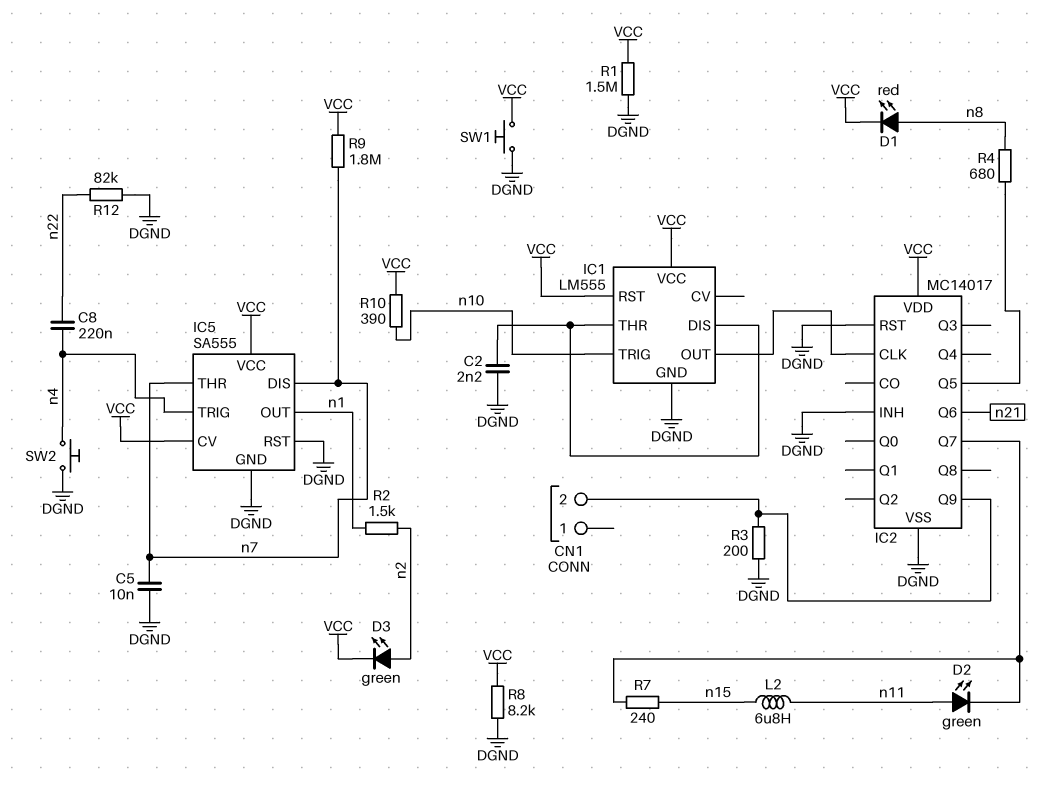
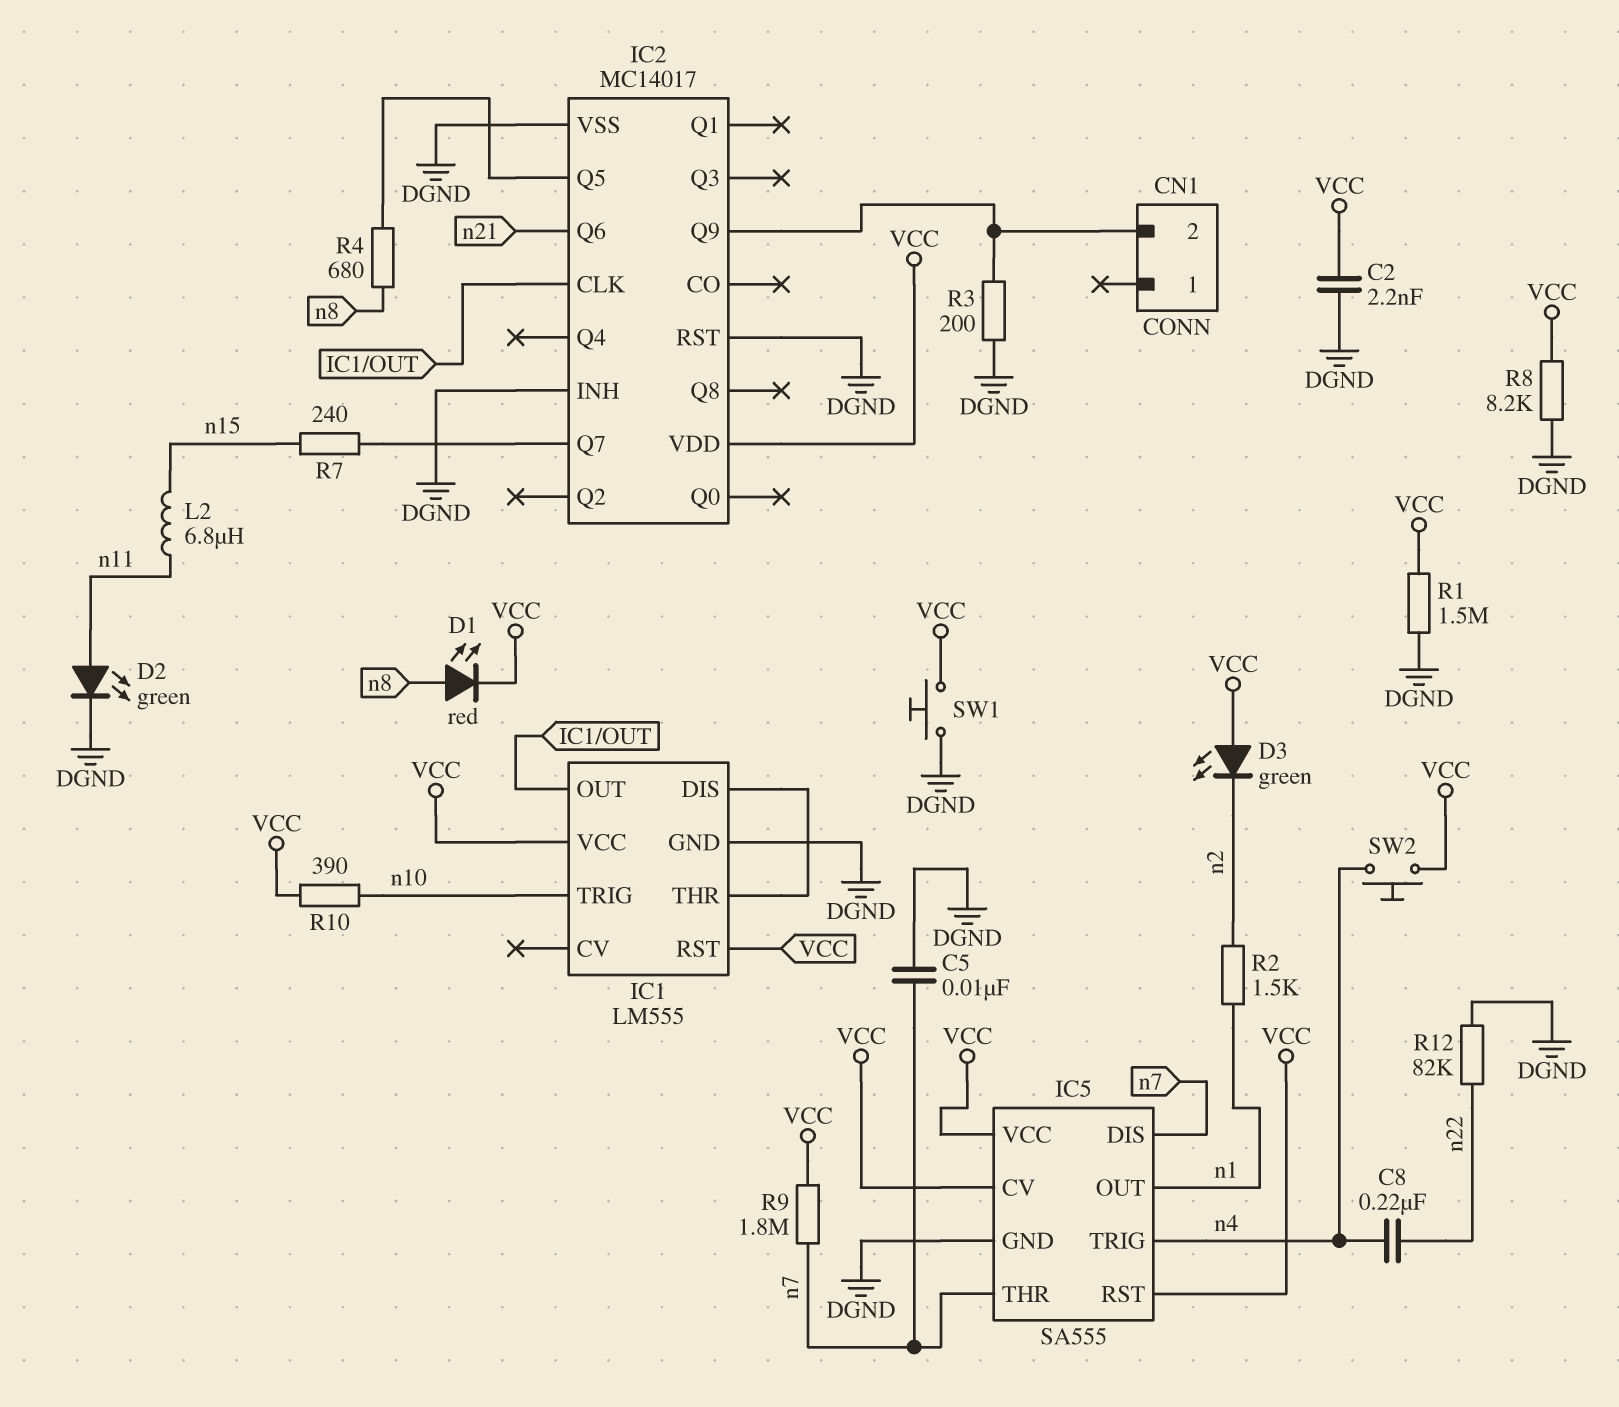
C2: 2.2nF (DGND, IC1/DIS) -> 2.2nF (DGND, VCC)
D2: LED green (A n11, K IC2/Q7) -> LED green (A n11, K DGND)
D3: LED green (A n2, K VCC) -> LED green (A VCC, K n2)
IC5 pin RST: DGND -> VCC
SW2: button (DGND, n4) -> button (VCC, n4)

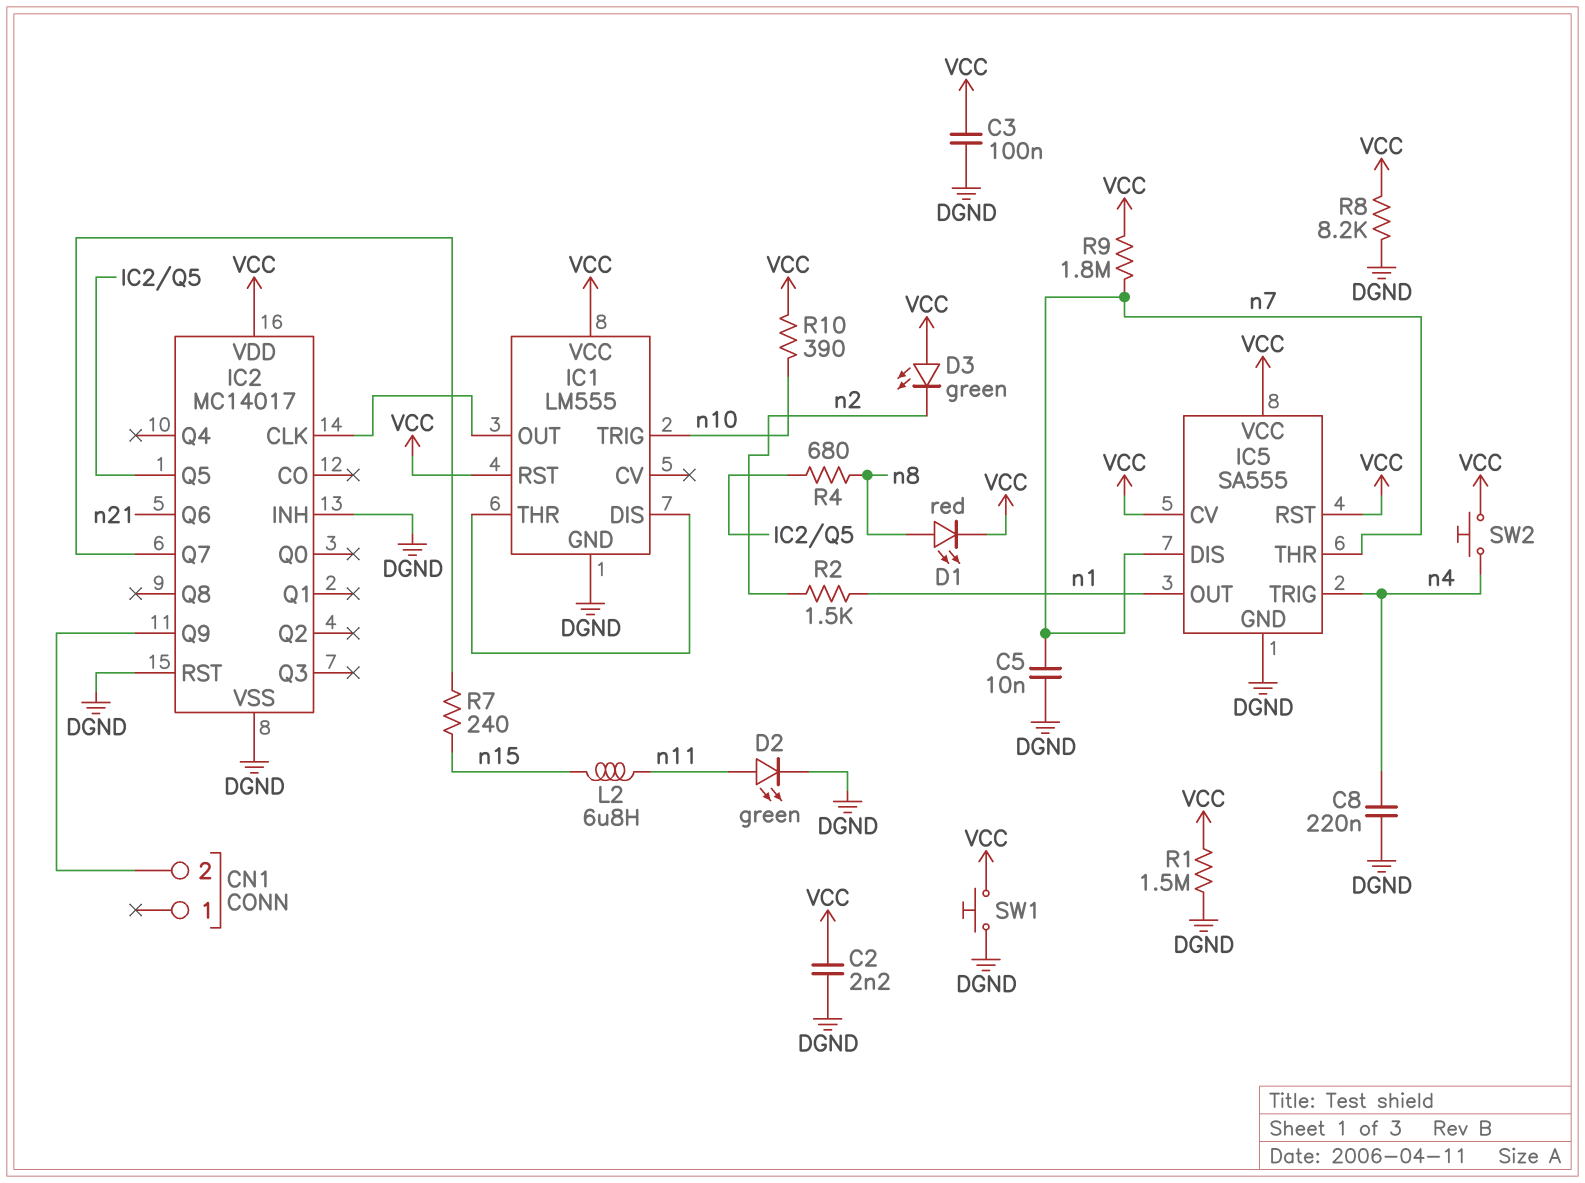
C3: none -> 100nF (DGND, VCC)
C8: 220nF (n4, n22) -> 220nF (DGND, n4)
R3: 200 (CN1/2, DGND) -> none
R12: 82k (DGND, n22) -> none

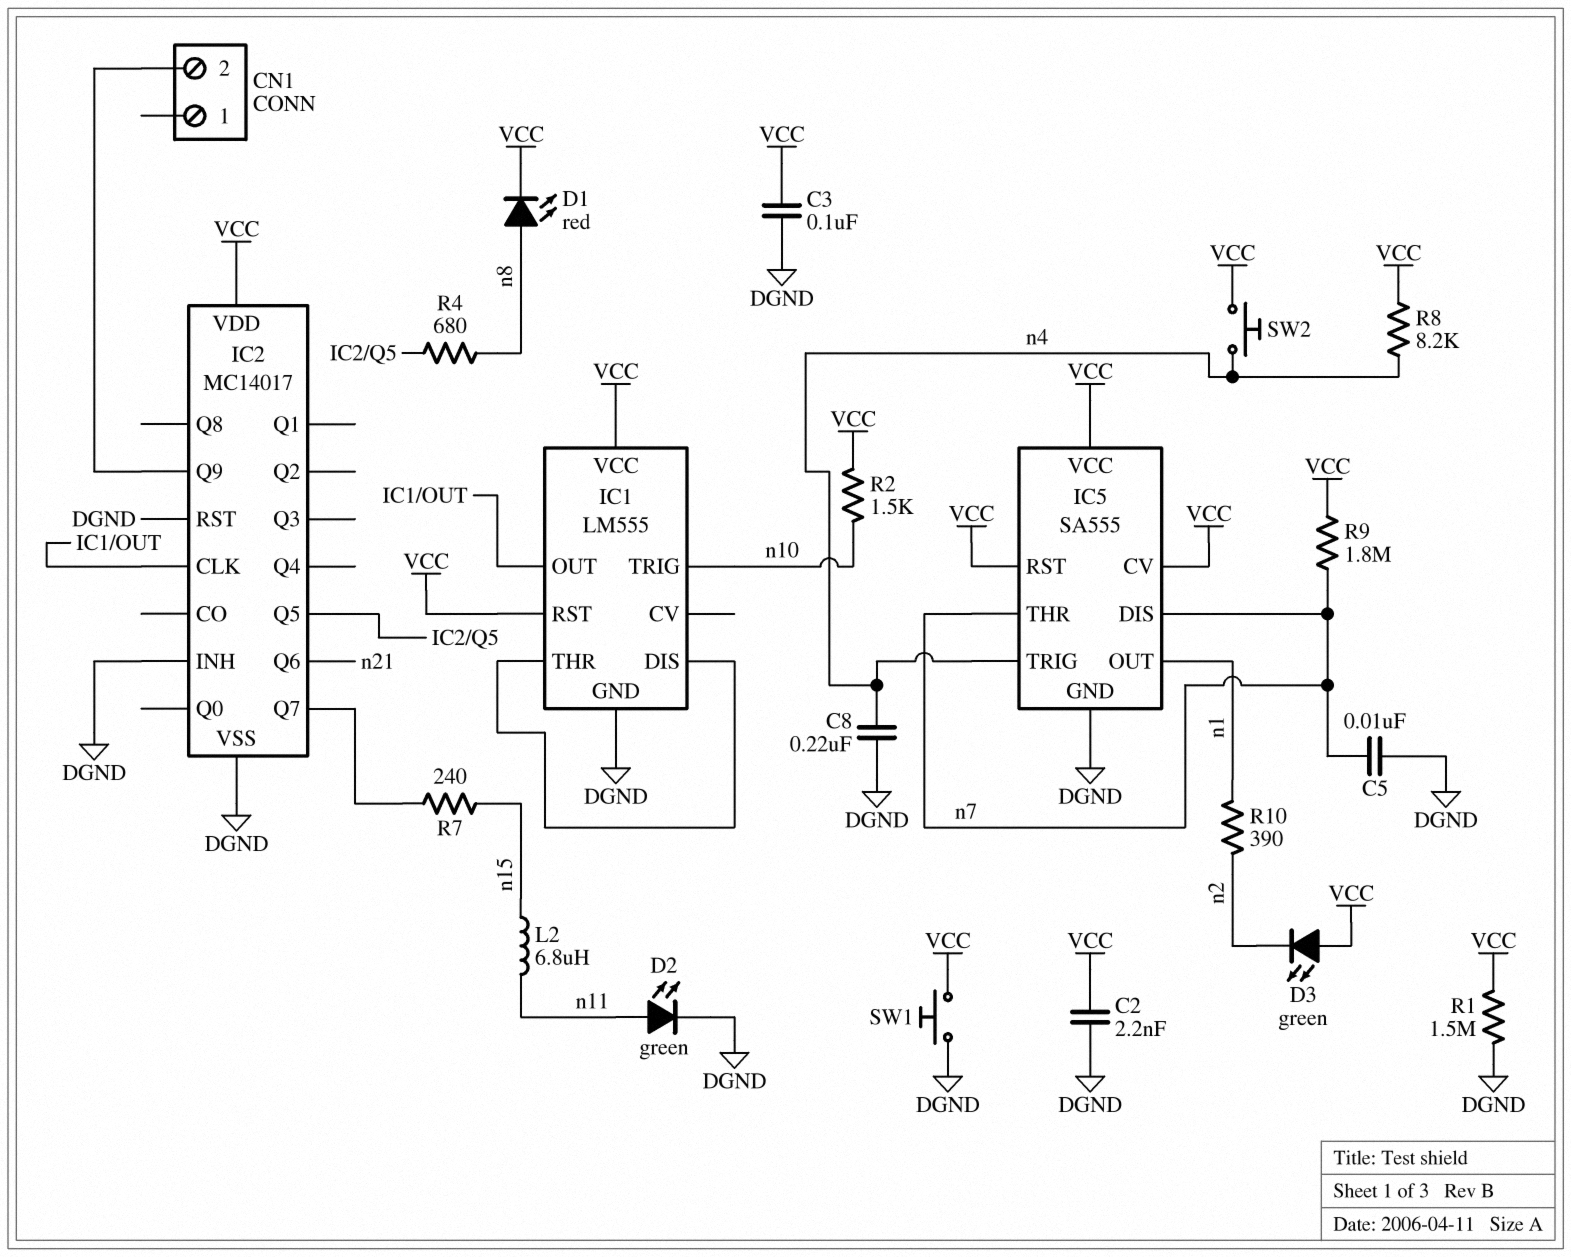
R2: 1.5k (n1, n2) -> 1.5k (VCC, n10)
R8: 8.2k (DGND, VCC) -> 8.2k (VCC, n4)
R10: 390 (VCC, n10) -> 390 (n1, n2)

